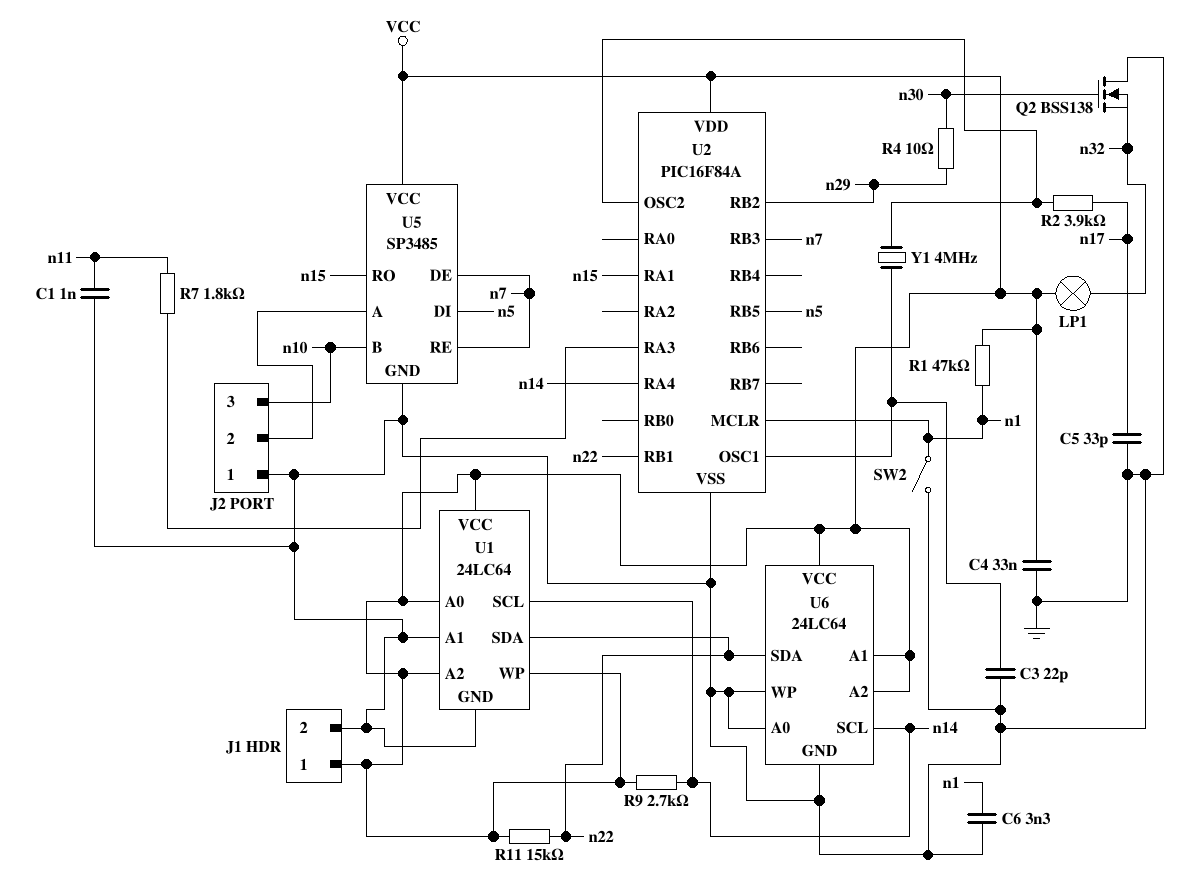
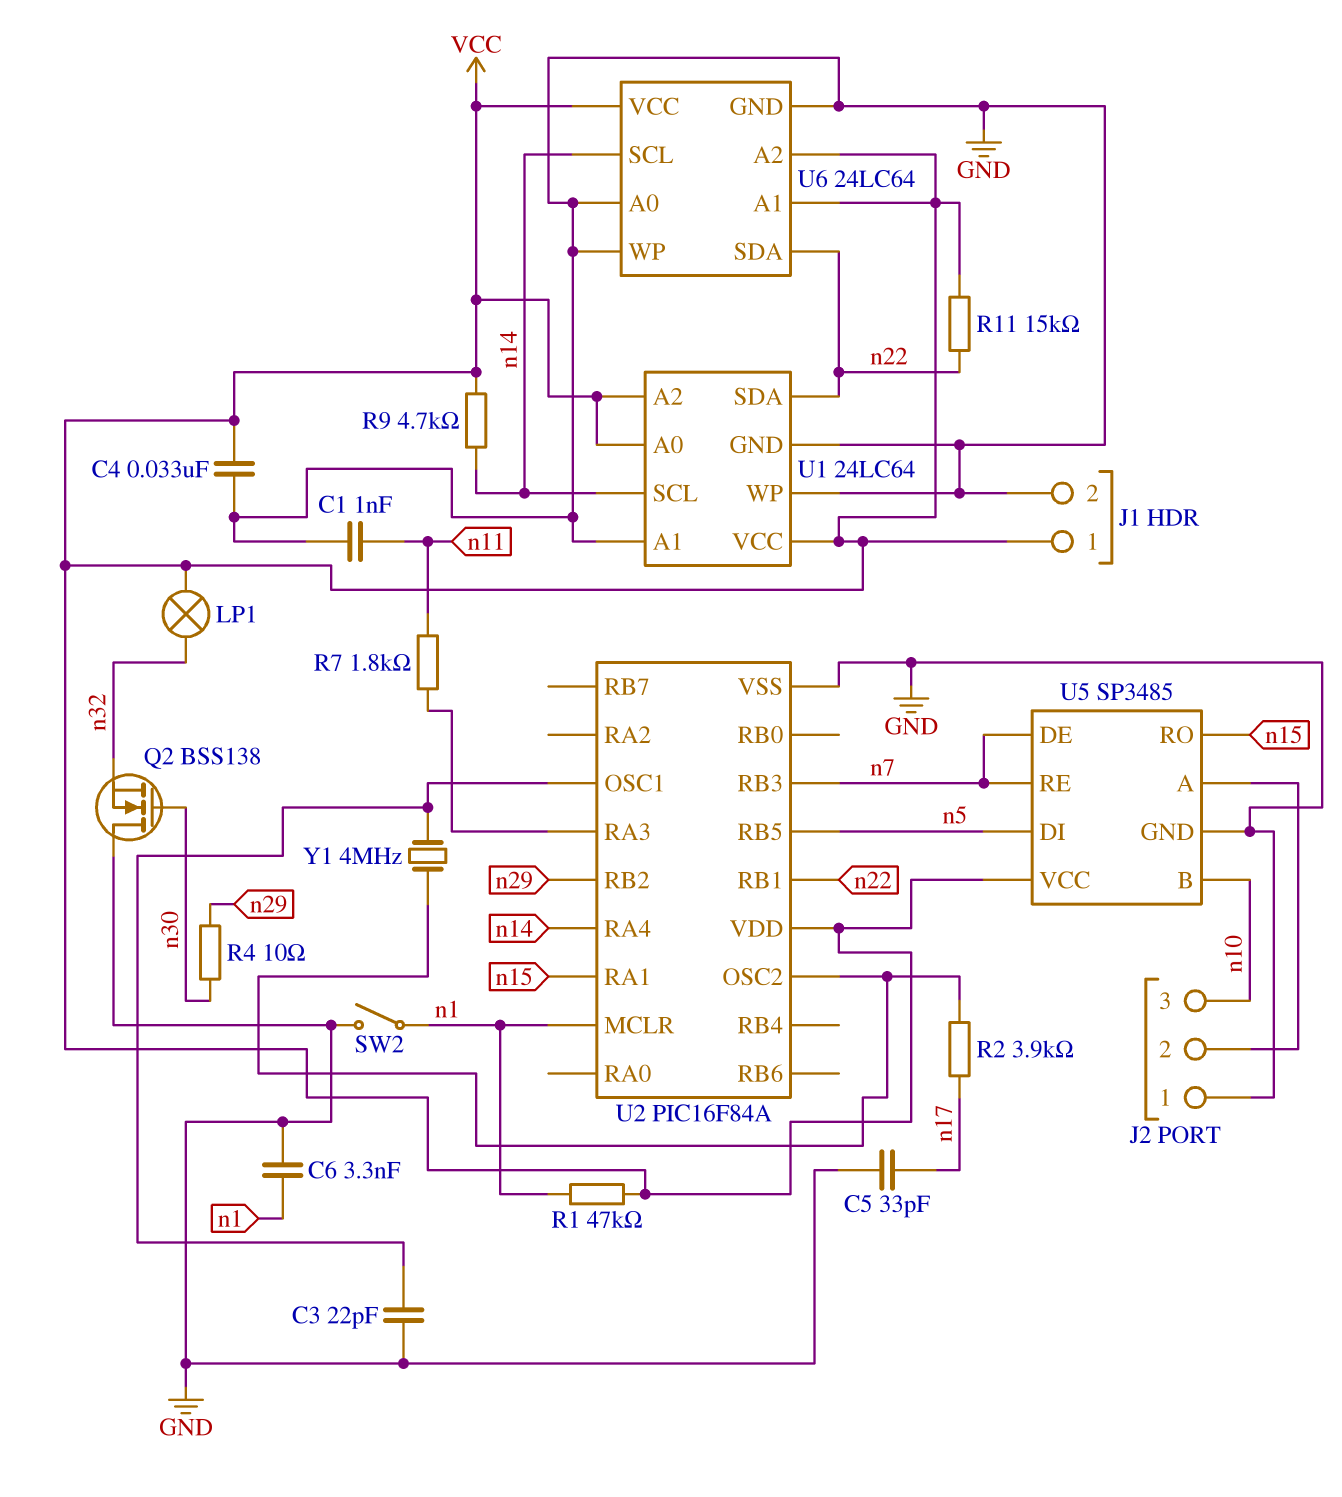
R9: 2.7k (VCC, n14) -> 4.7k (VCC, n14)
U1 pin WP: VCC -> GND

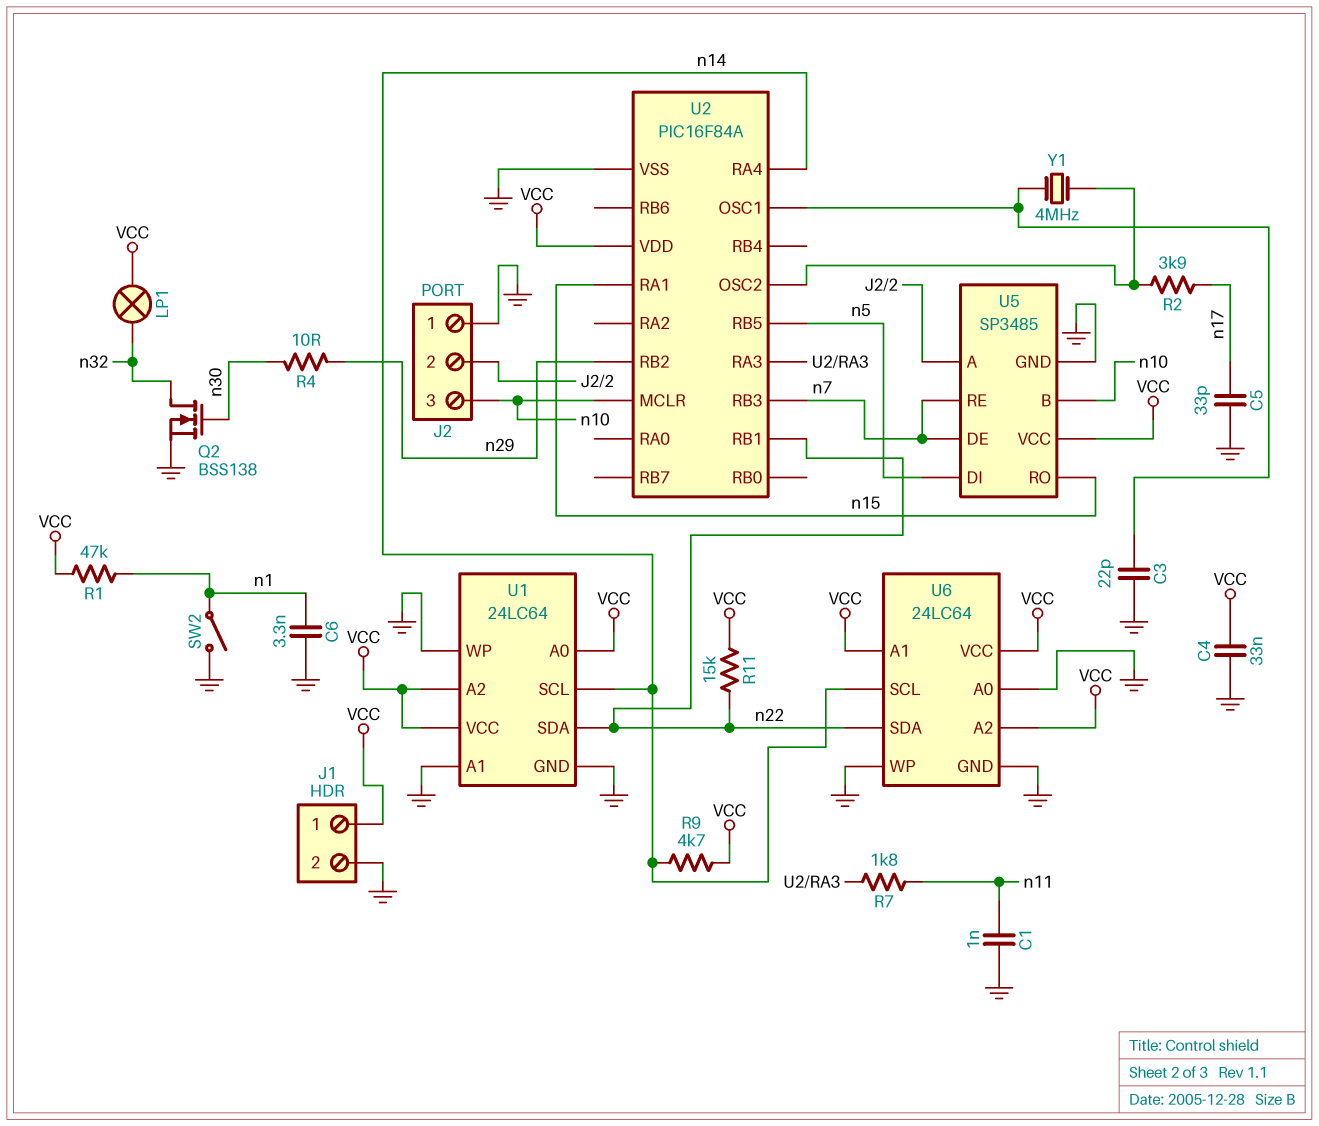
Q2: NMOS BSS138 (G n30, D GND, S n32) -> NMOS BSS138 (G n30, D n32, S GND)
U2 pin MCLR: n1 -> n10

